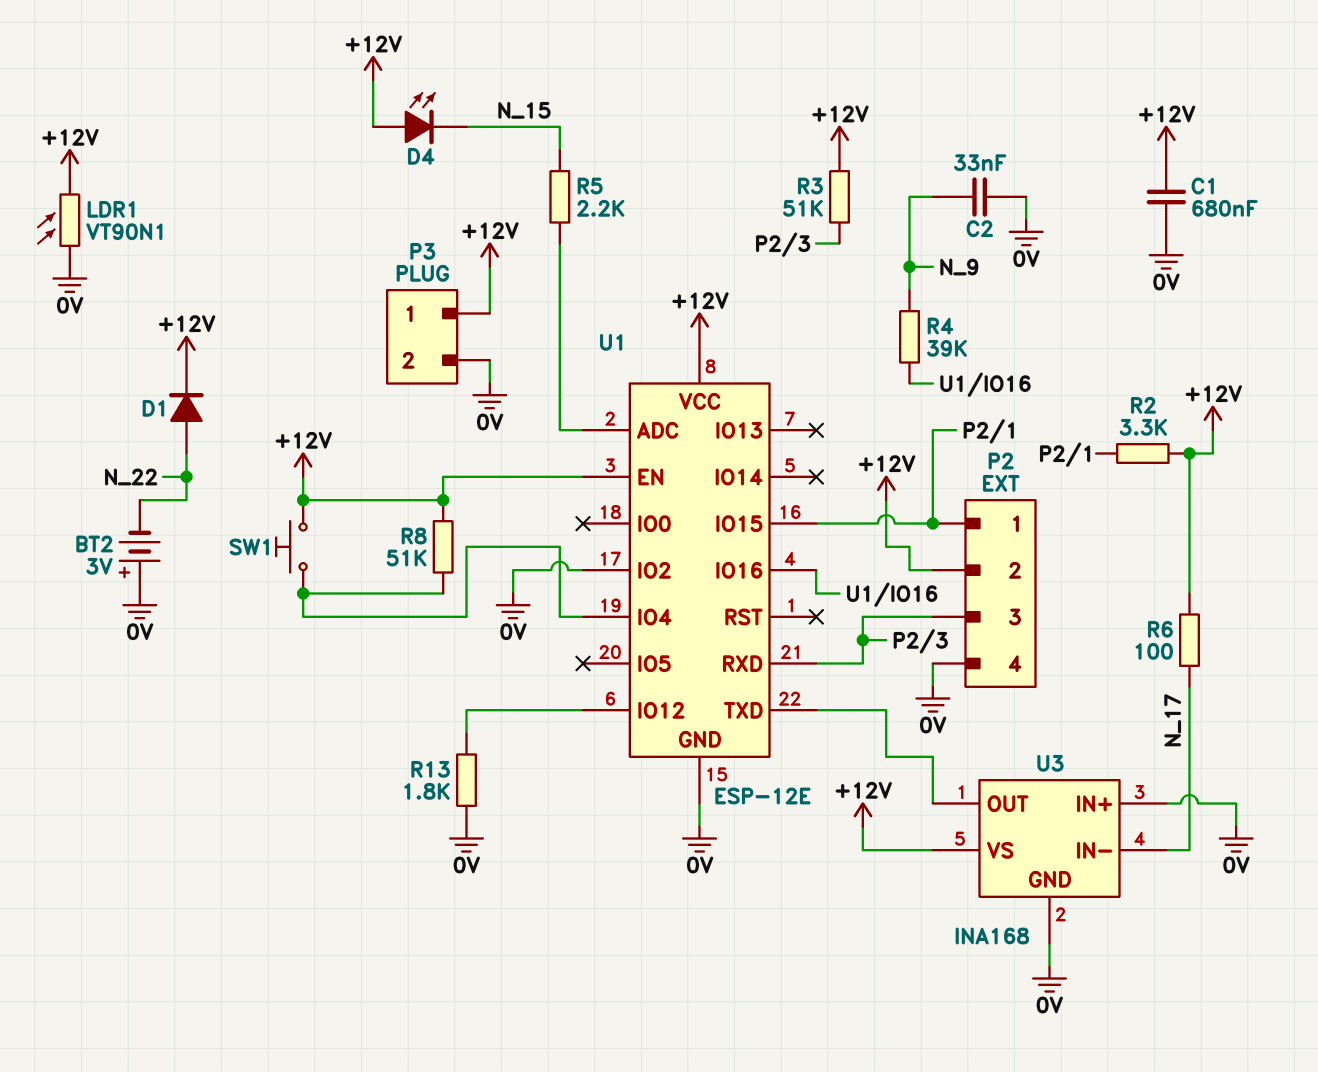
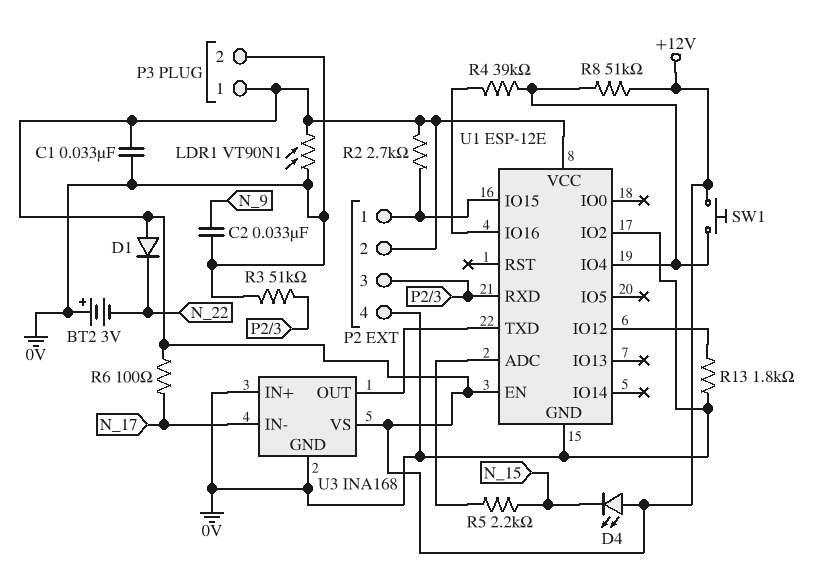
C1: 680nF (+12V, 0V) -> 33nF (+12V, 0V)
D1: diode (A N_22, K +12V) -> diode (A +12V, K N_22)
R2: 3.3k (+12V, P2/1) -> 2.7k (+12V, P2/1)
R3: 51k (+12V, P2/3) -> 51k (0V, P2/3)
R4: 39k (N_9, U1/IO16) -> 39k (U1/IO4, U1/IO16)

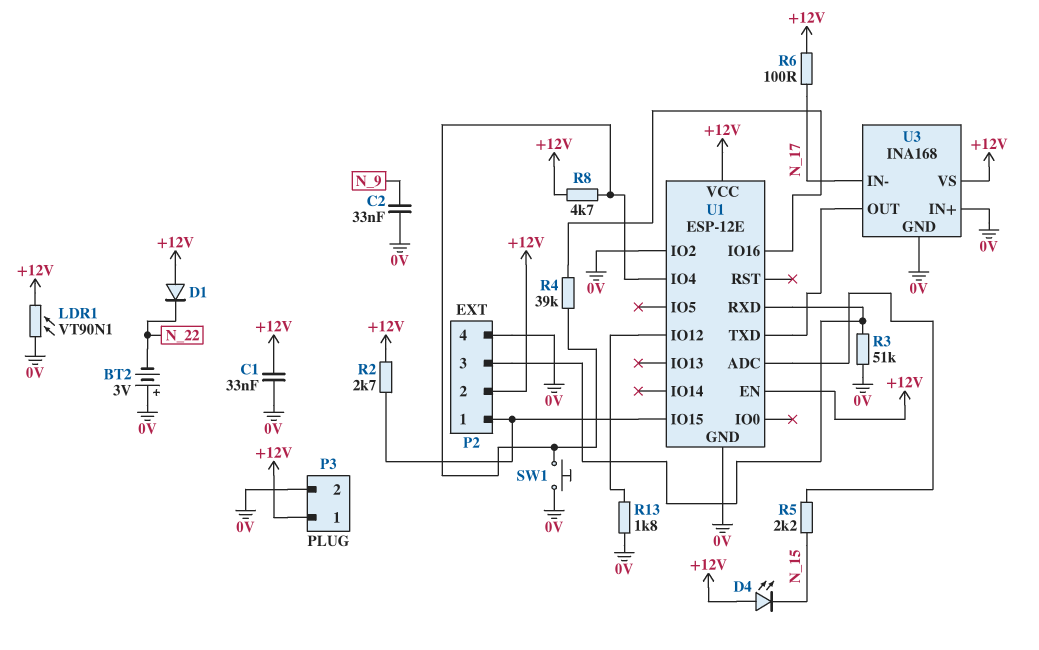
R8: 51k (+12V, U1/IO4) -> 4.7k (+12V, U1/IO4)
SW1: button (+12V, U1/IO4) -> button (0V, U1/IO4)

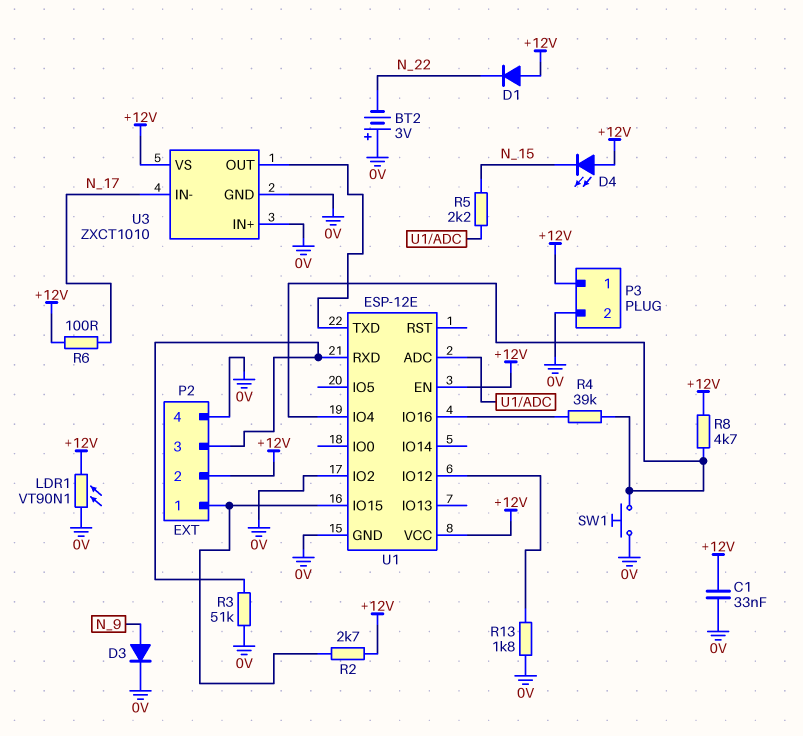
C2: 33nF (0V, N_9) -> none
D3: none -> diode (A N_9, K 0V)
U3: INA168 -> ZXCT1010

